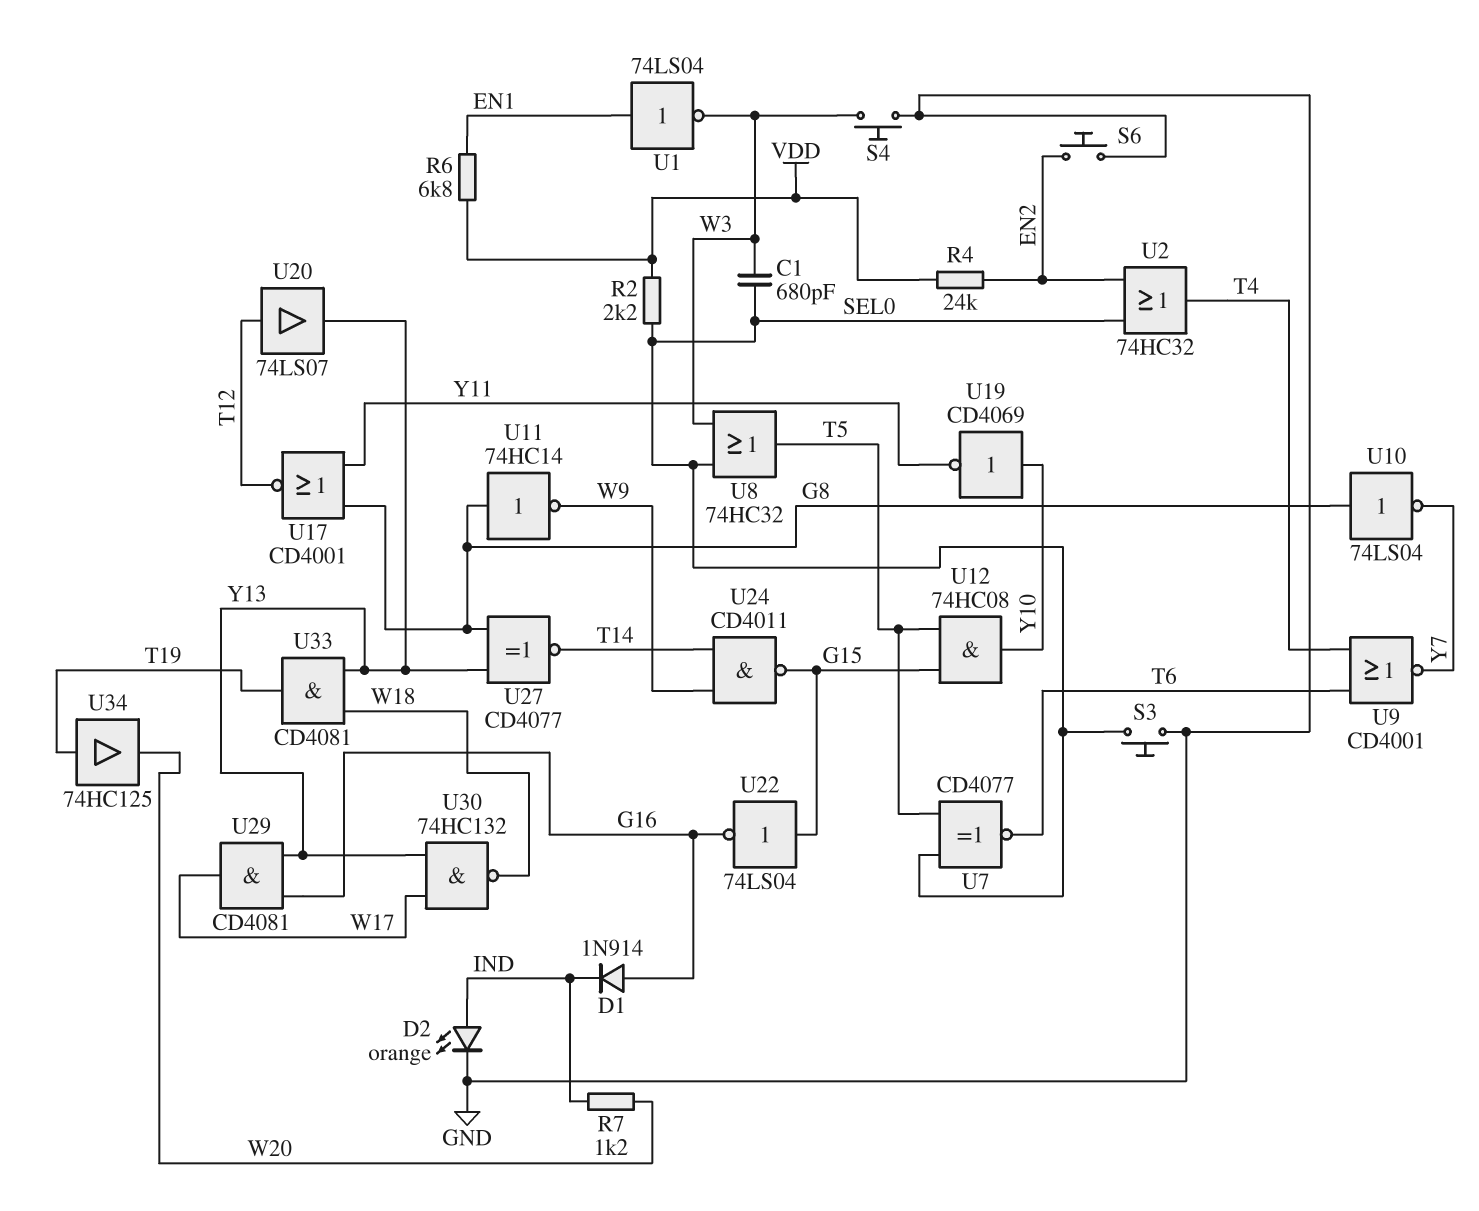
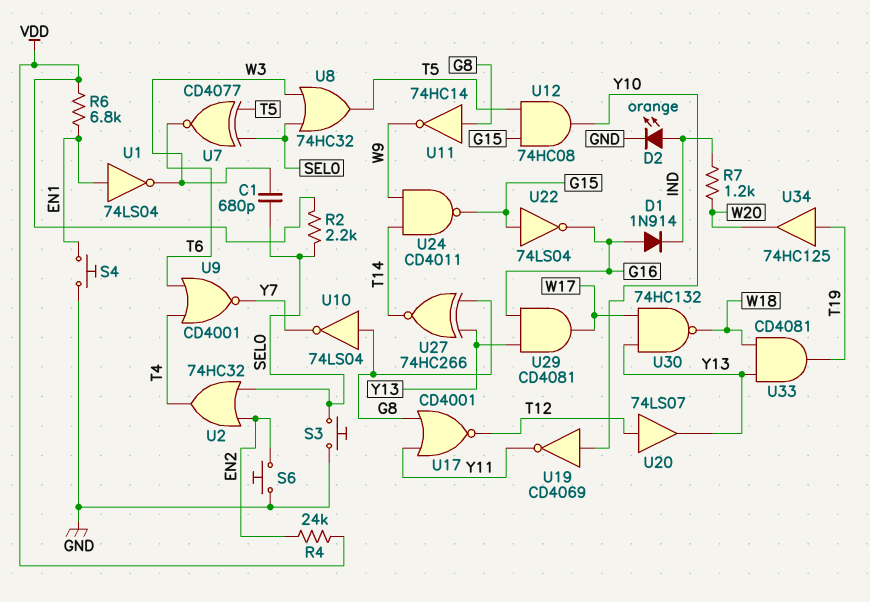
S4: button (GND, W3) -> button (EN1, GND)
U27: XNOR CD4077 (in G8, in Y13, out T14) -> XNOR 74HC266 (in G8, in Y13, out T14)

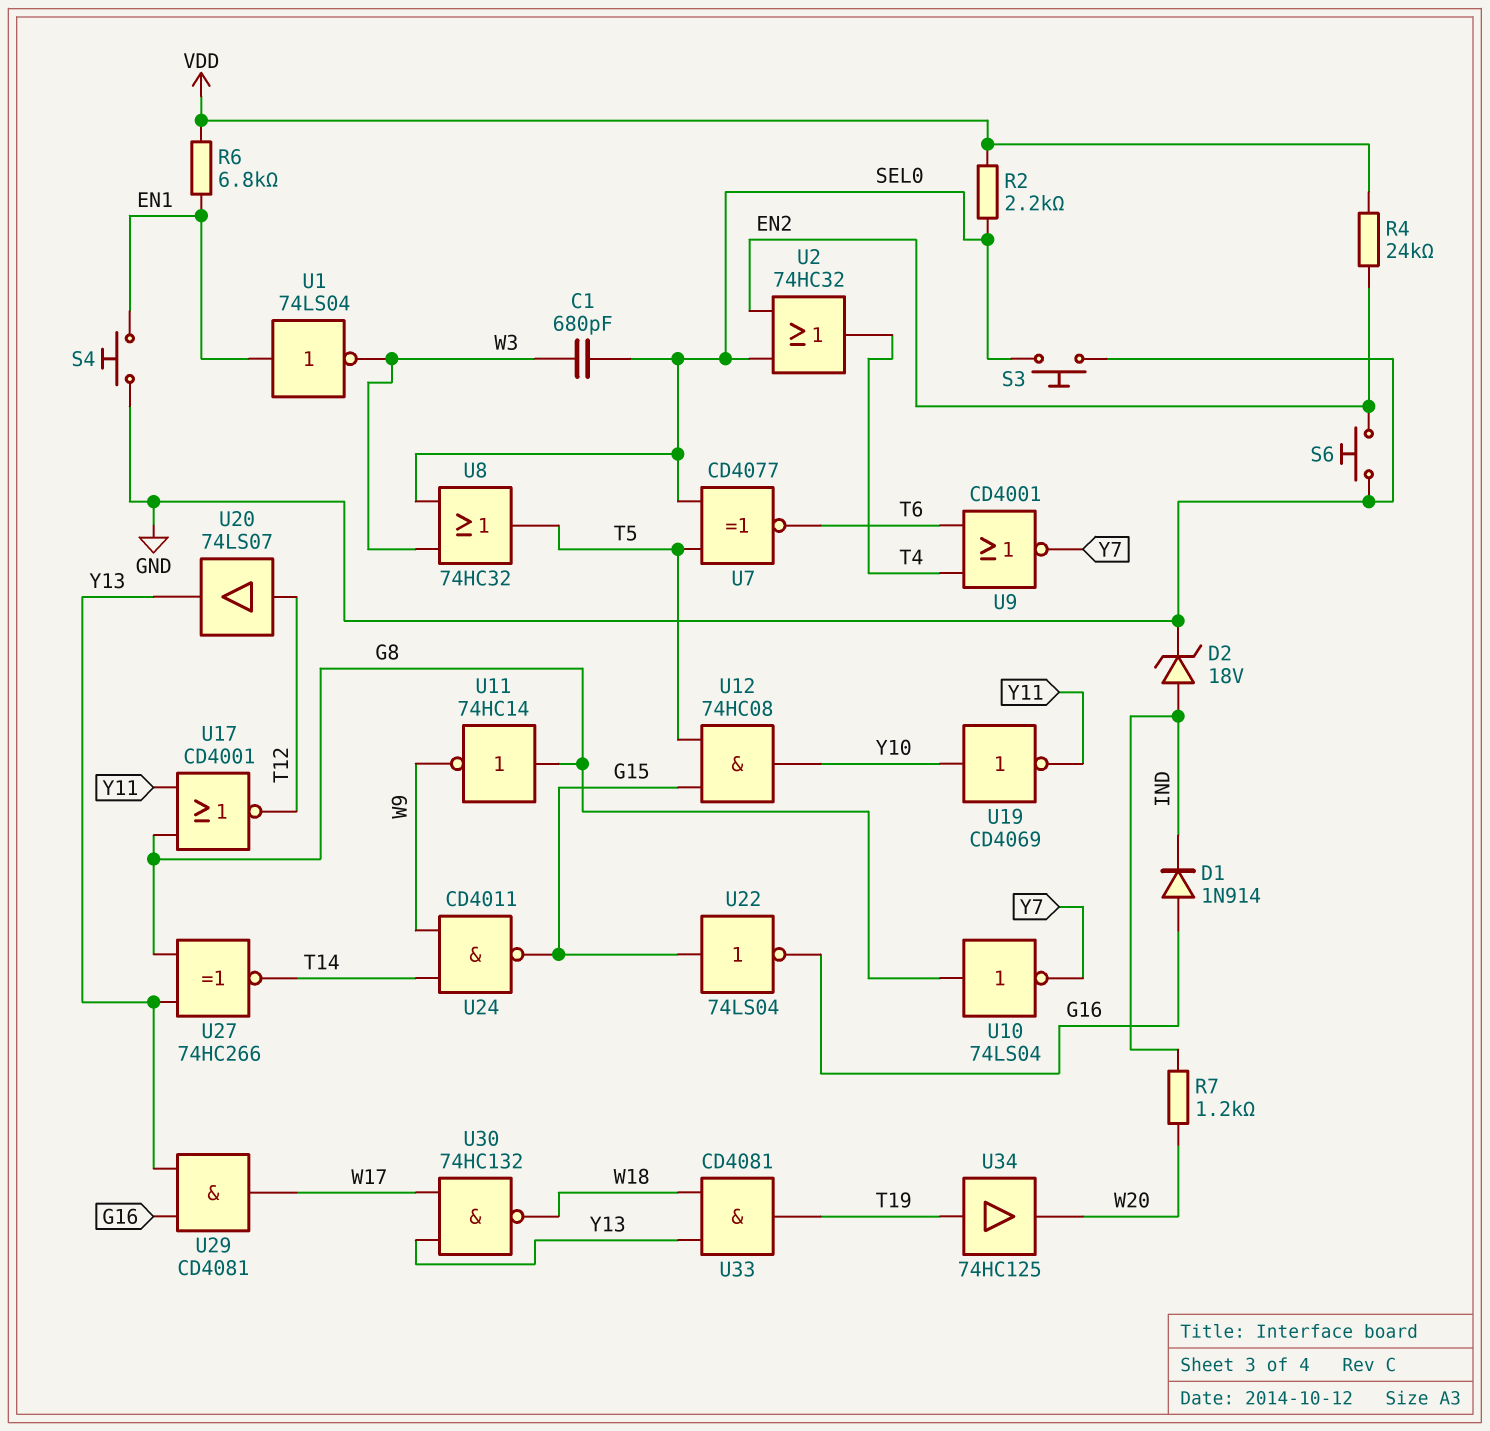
D2: LED orange (A IND, K GND) -> zener 18V (A IND, K GND)

